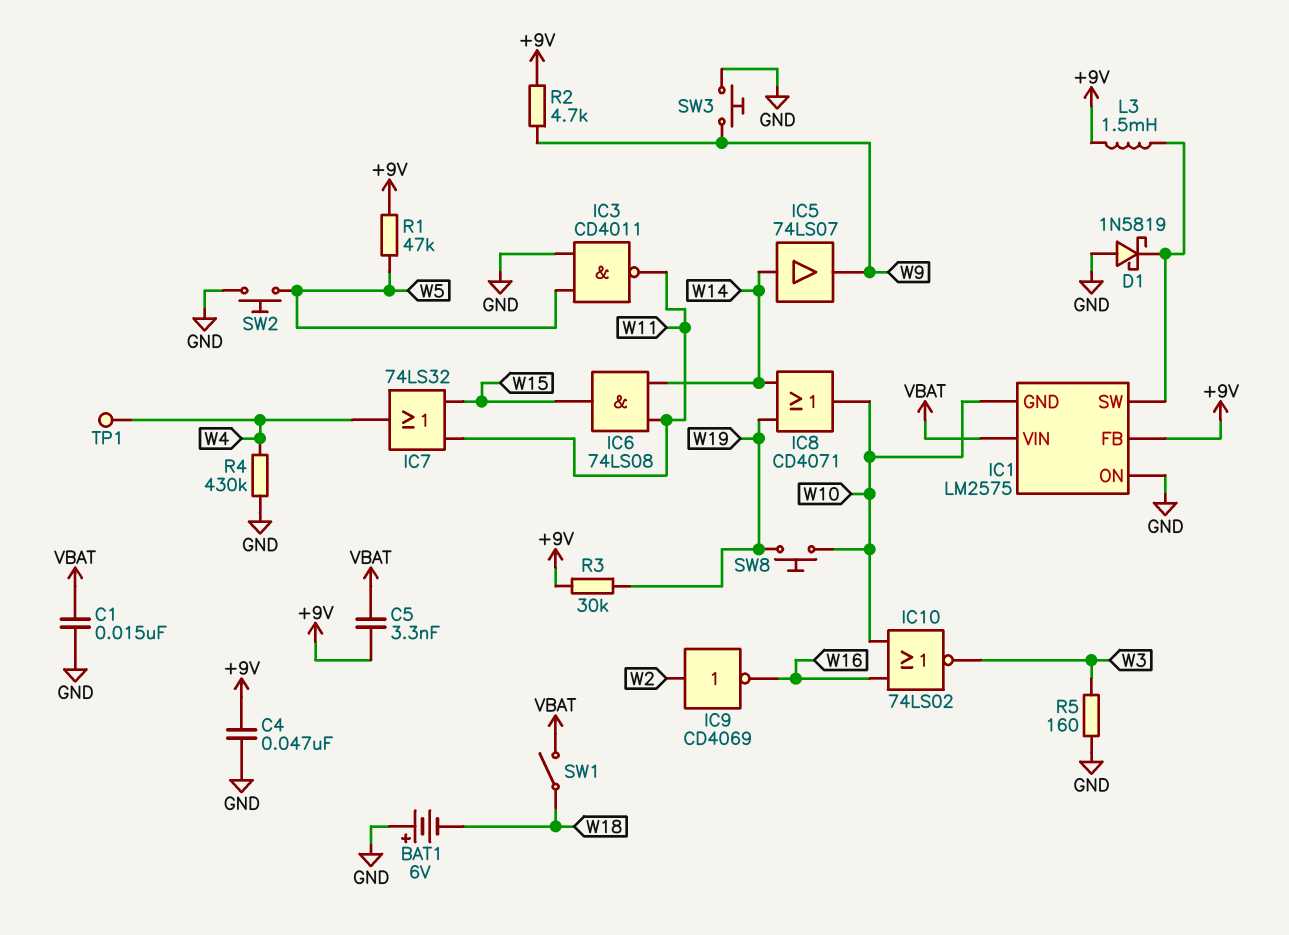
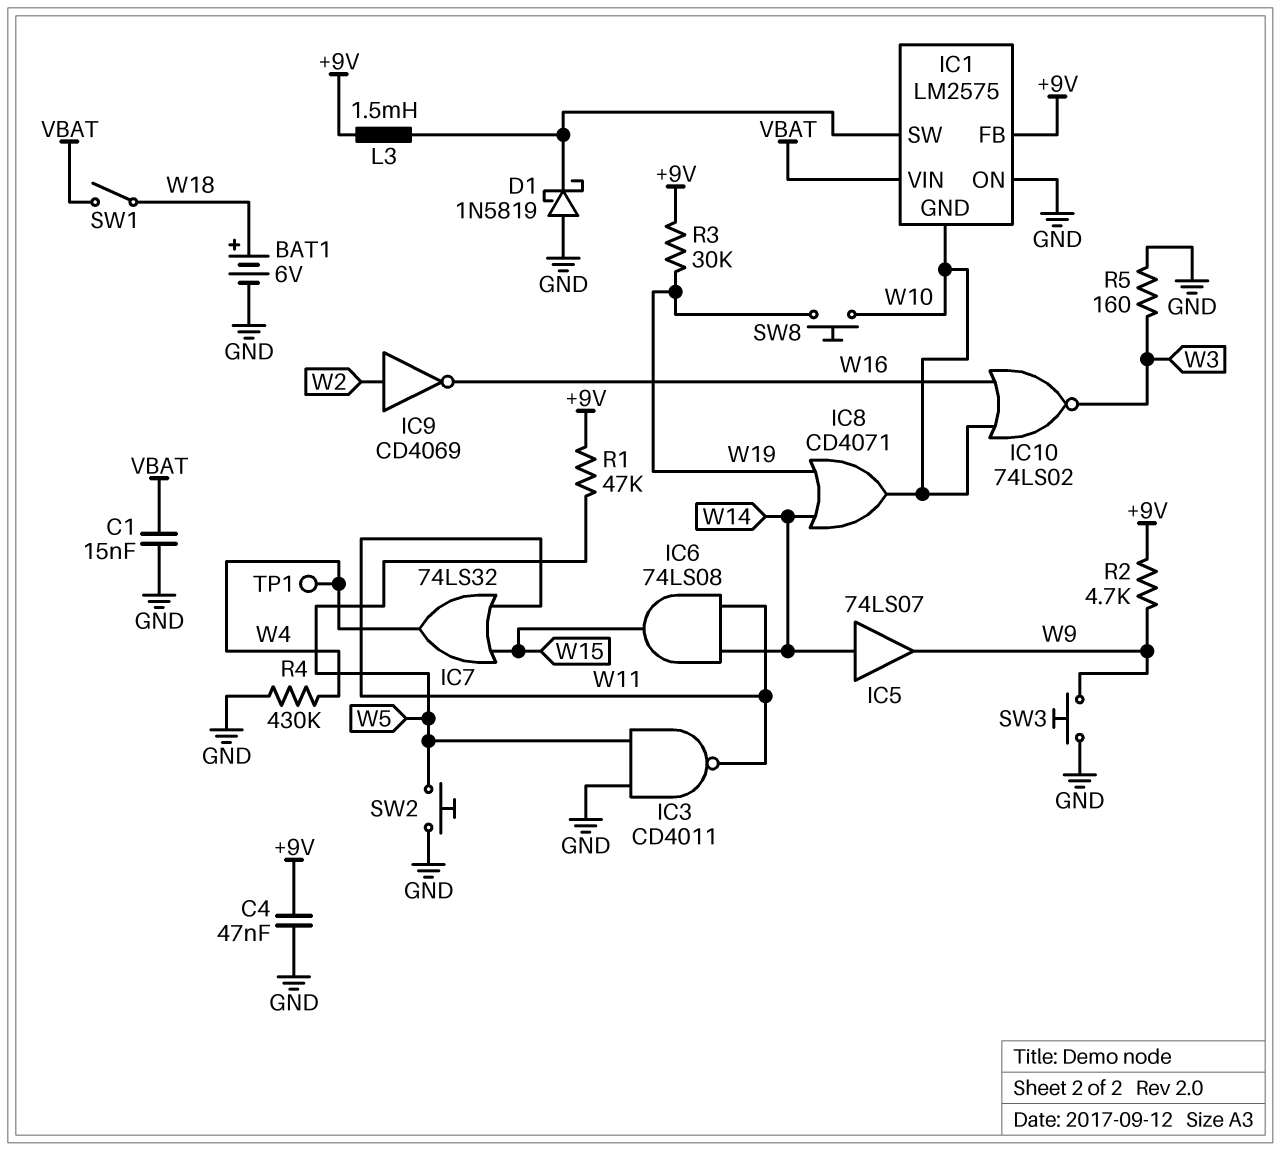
BAT1: 6V (plus GND, minus W18) -> 6V (plus W18, minus GND)
C5: 3.3nF (+9V, VBAT) -> none

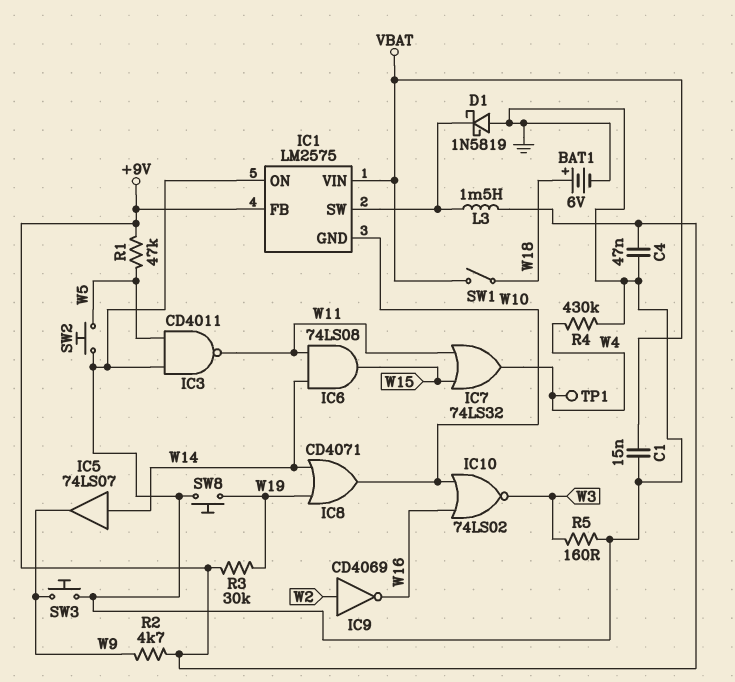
SW8: button (W10, W19) -> button (GND, W19)

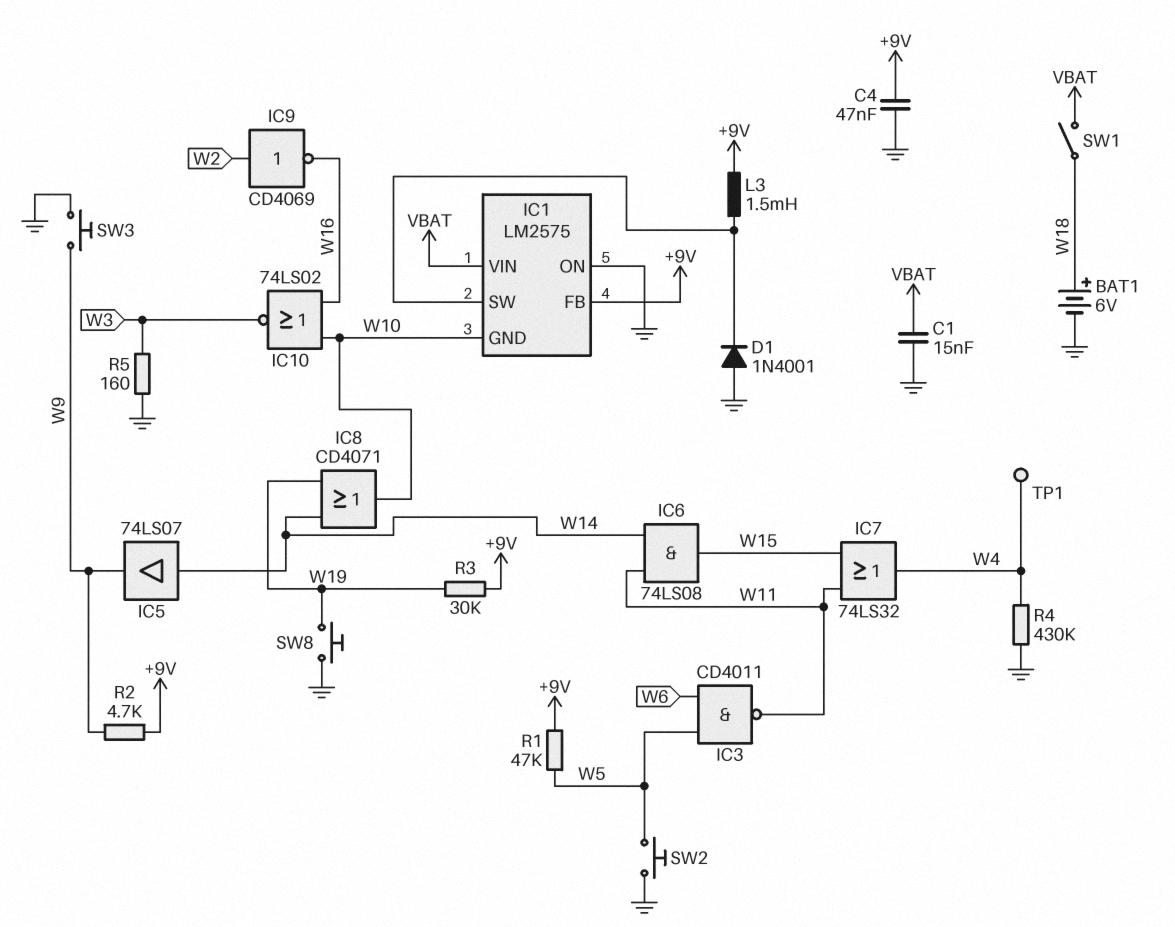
D1: schottky 1N5819 (A GND, K IC1/SW) -> diode 1N4001 (A GND, K IC1/SW)
IC3: NAND CD4011 (in GND, in W5, out W11) -> NAND CD4011 (in W5, in W6, out W11)

